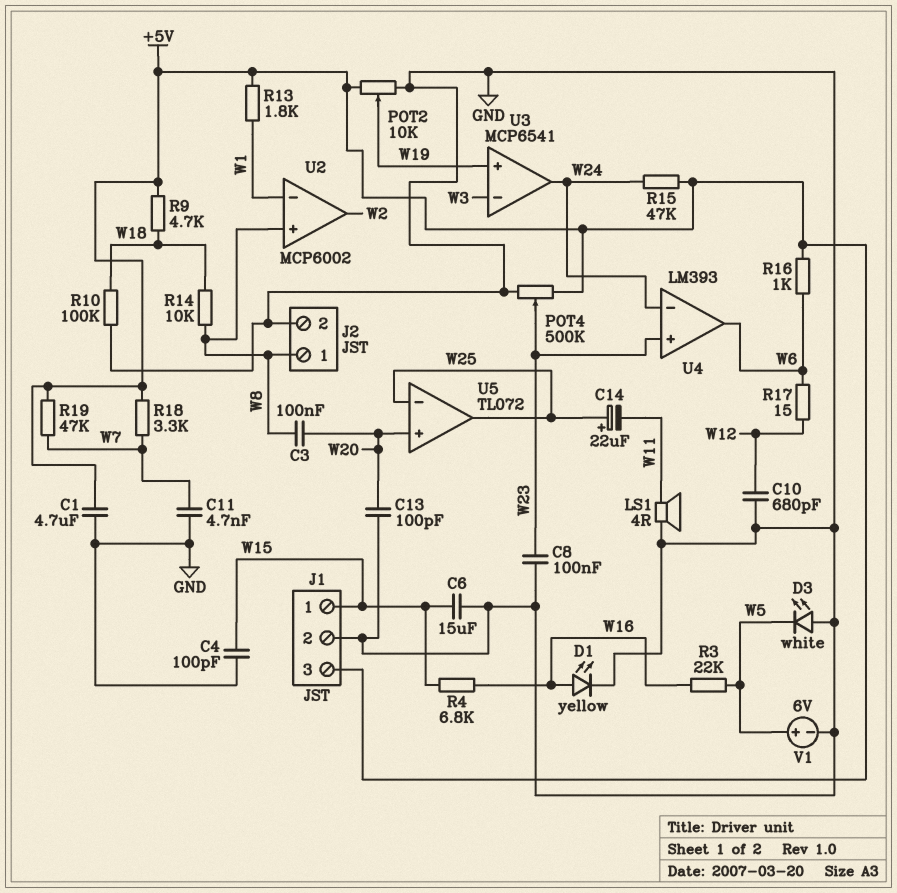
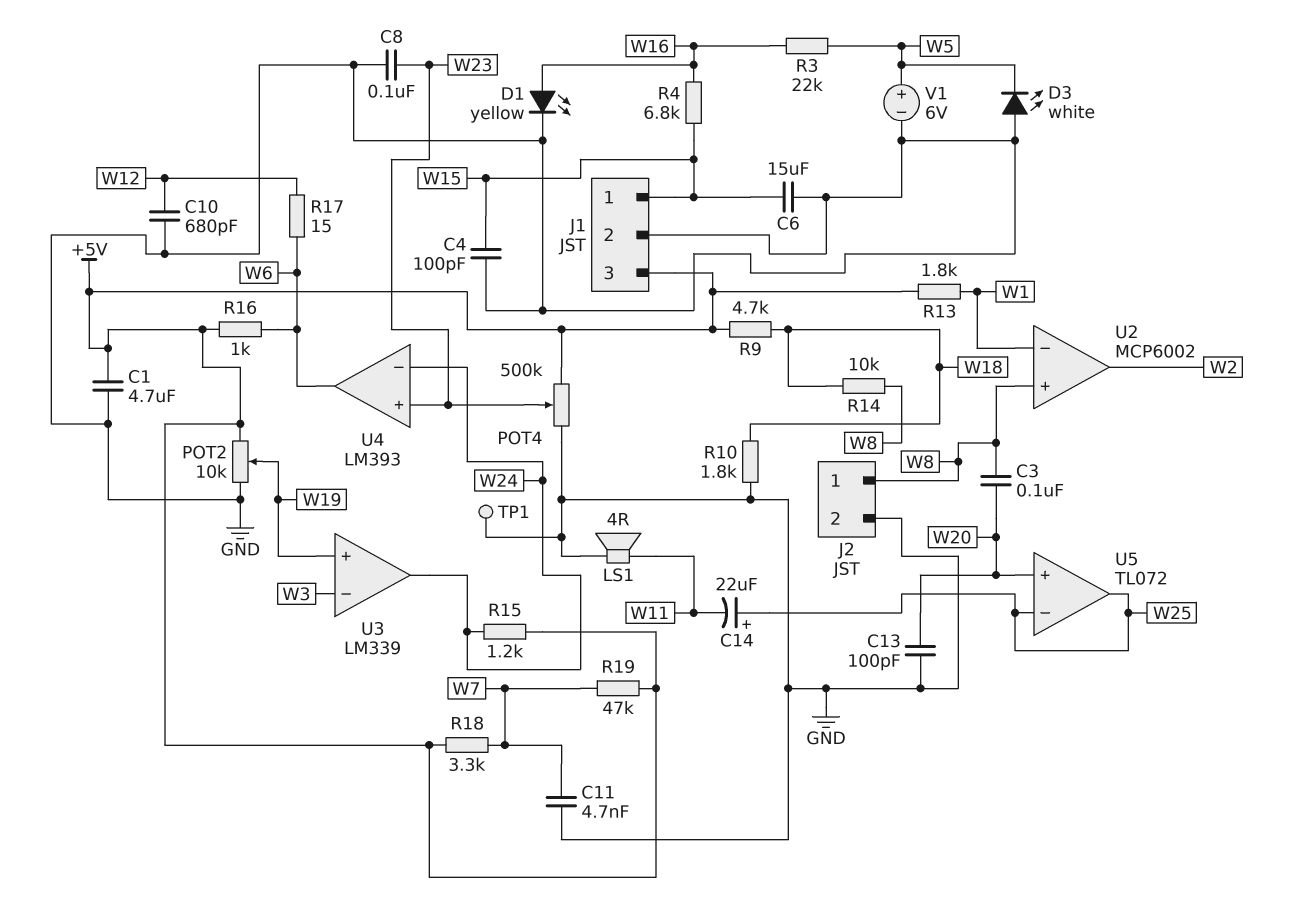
R10: 100k (GND, W18) -> 1.8k (GND, W18)
R15: 47k (+5V, W24) -> 1.2k (+5V, W24)
TP1: none -> test point (GND)
U3: MCP6541 -> LM339

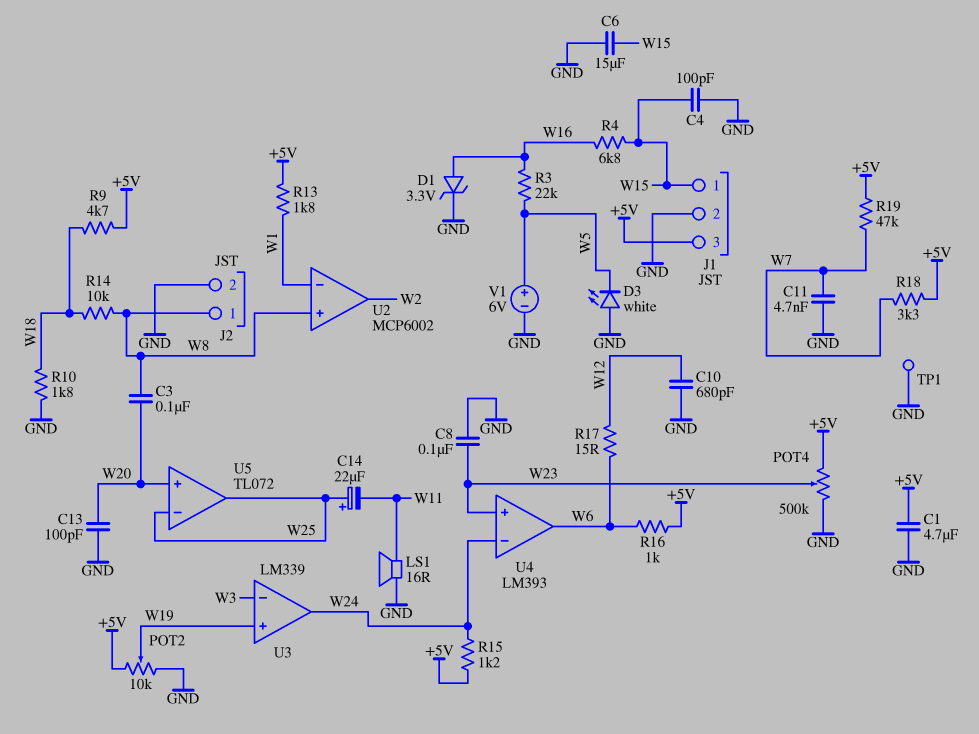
D1: LED yellow (A W16, K GND) -> zener 3.3V (A W16, K GND)
LS1: speaker 4R (GND, W11) -> speaker 16R (GND, W11)

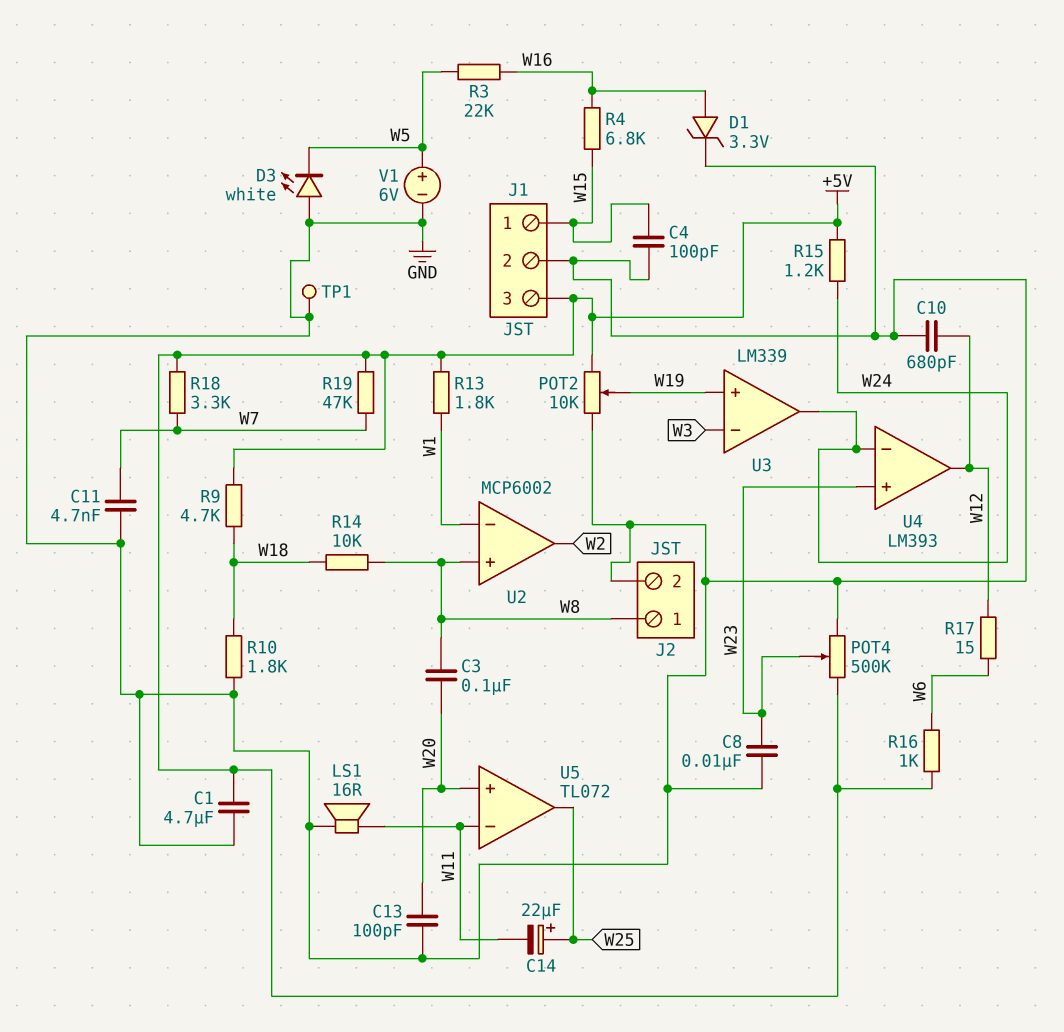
C6: 15uF (GND, W15) -> none
C8: 100nF (GND, W23) -> 10nF (GND, W23)
U4 pin out: W6 -> W12
U5 pin in-: W25 -> W11

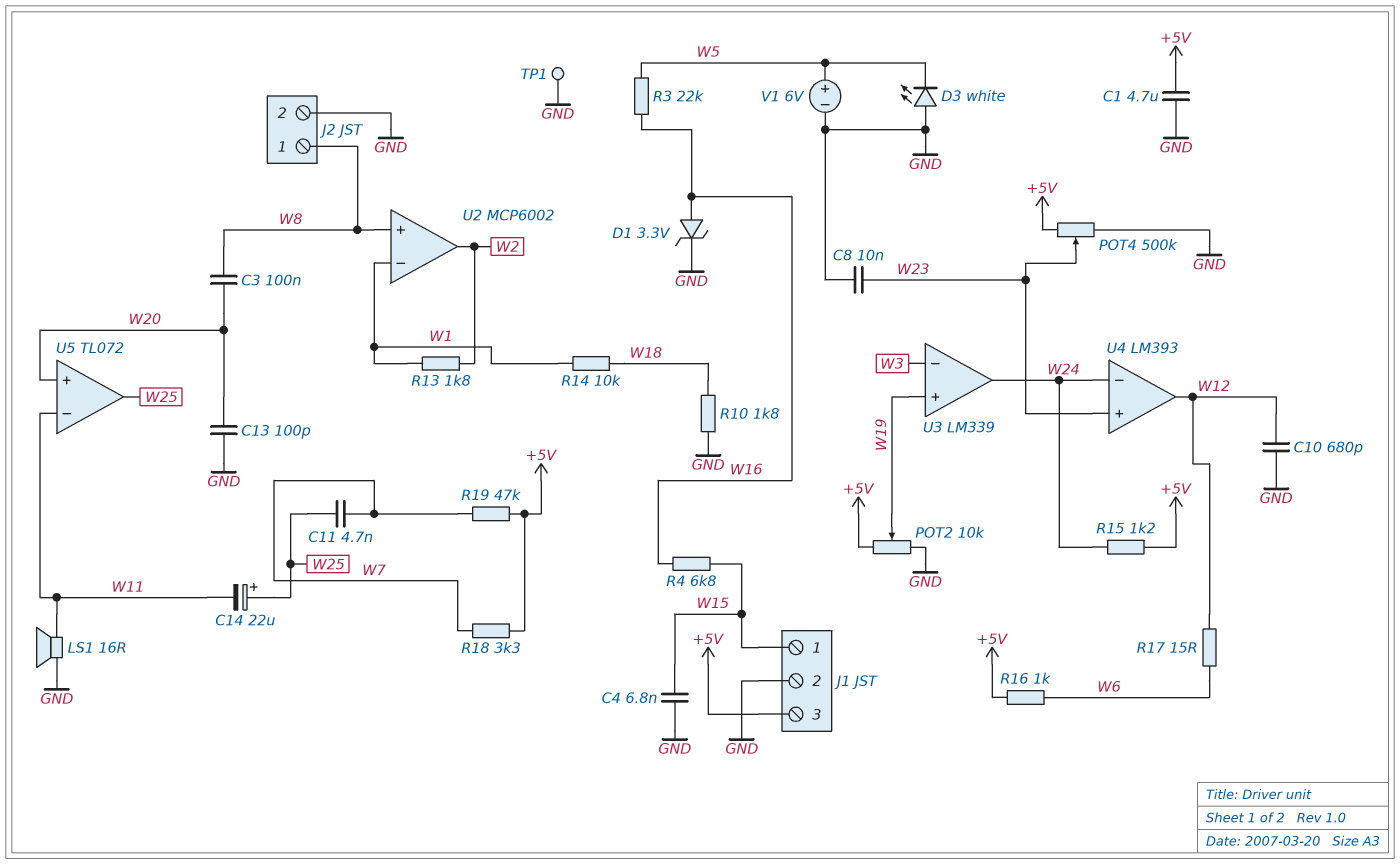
C4: 100pF (GND, W15) -> 6.8nF (GND, W15)
C11: 4.7nF (GND, W7) -> 4.7nF (W7, W25)
R9: 4.7k (+5V, W18) -> none
R13: 1.8k (+5V, W1) -> 1.8k (W1, W2)
R14: 10k (W8, W18) -> 10k (W1, W18)

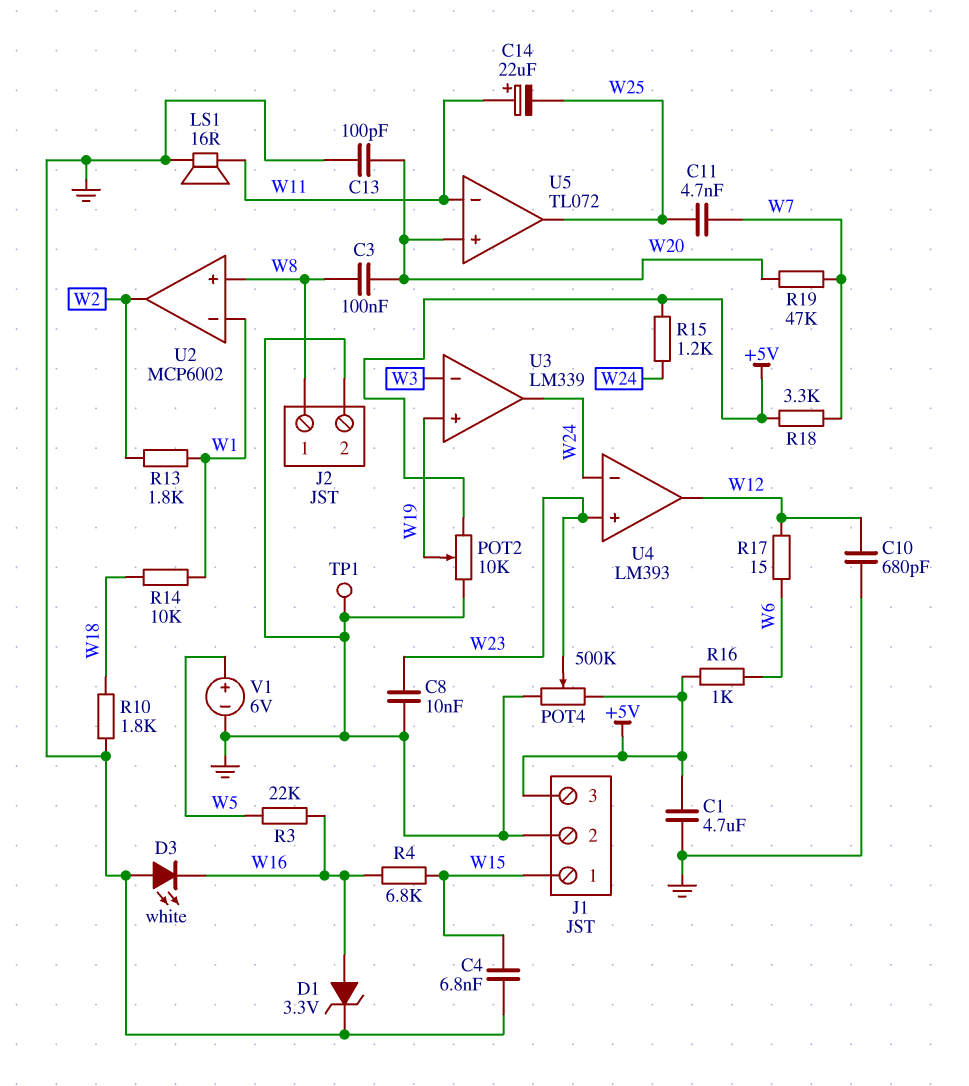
C14: 22uF (plus W25, minus W11) -> 22uF (plus W11, minus W25)
D3: LED white (A GND, K W5) -> LED white (A GND, K W16)
R19: 47k (+5V, W7) -> 47k (W7, W20)

